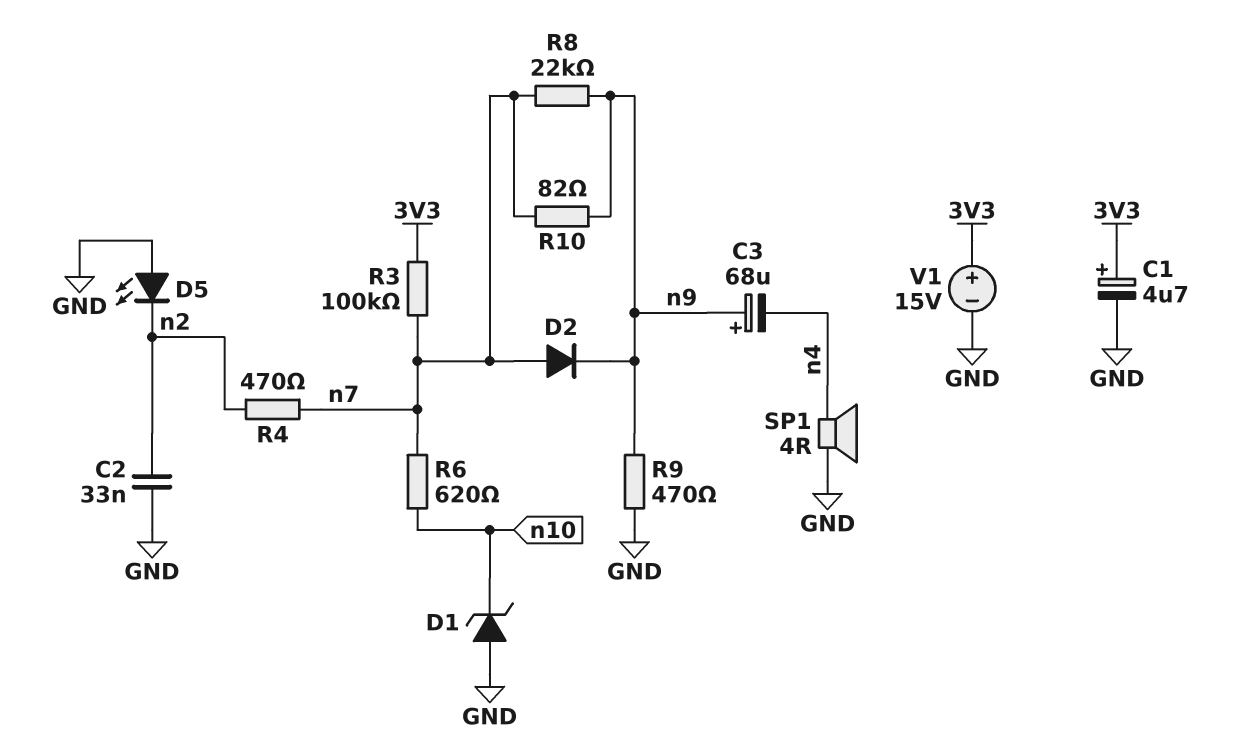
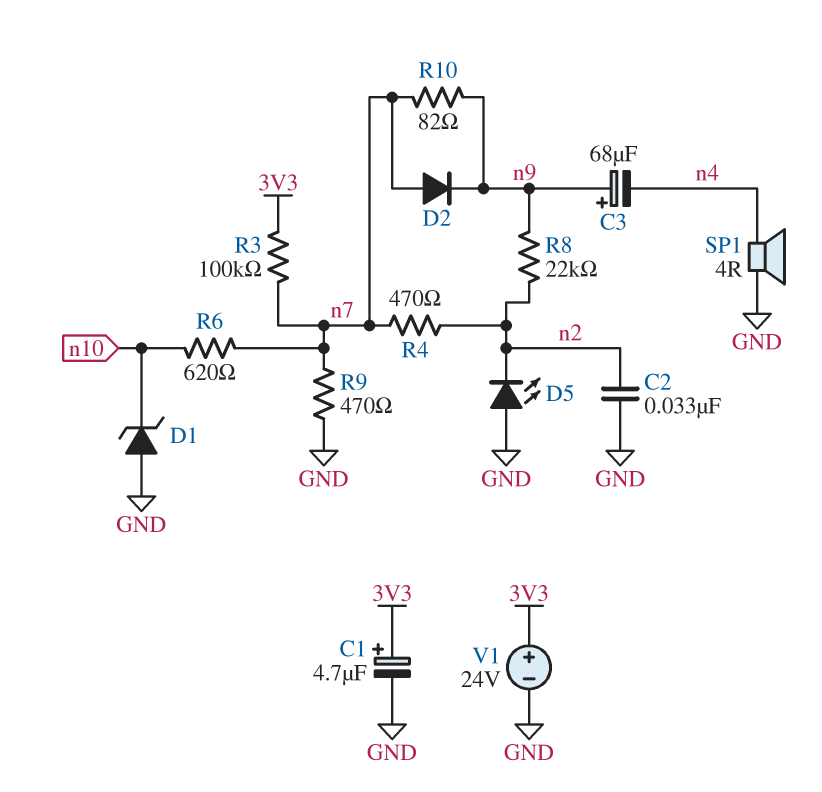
R8: 22k (n7, n9) -> 22k (n2, n9)
R9: 470 (GND, n9) -> 470 (GND, n7)
V1: 15V (plus 3V3, minus GND) -> 24V (plus 3V3, minus GND)

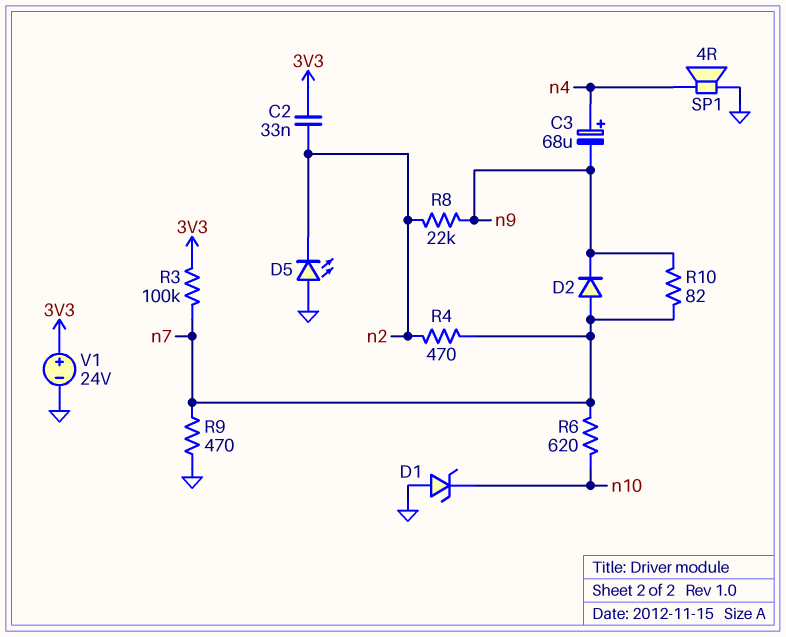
C1: 4.7uF (plus 3V3, minus GND) -> none
C2: 33nF (GND, n2) -> 33nF (3V3, n2)
C3: 68uF (plus n9, minus n4) -> 68uF (plus n4, minus n9)

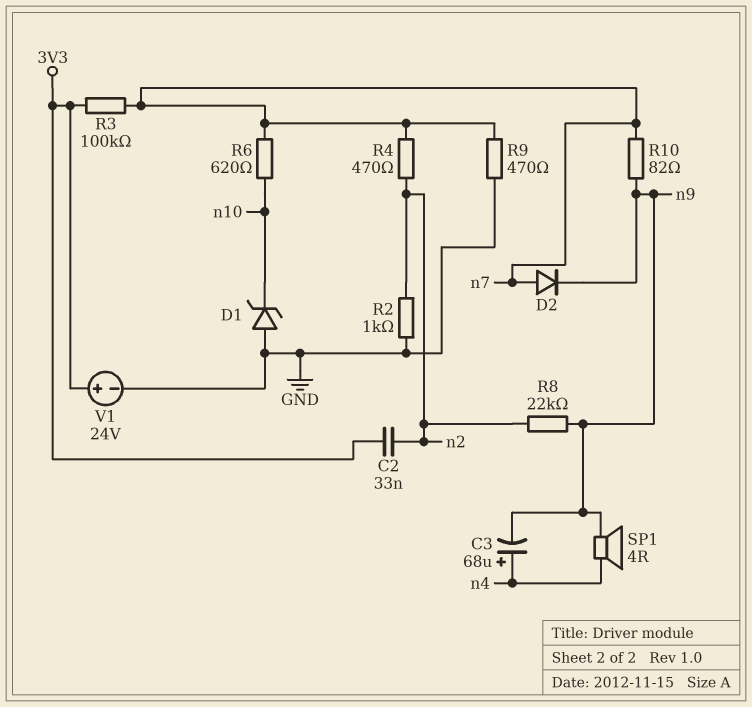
D5: LED (A GND, K n2) -> none
R2: none -> 1k (GND, n2)
SP1: speaker 4R (GND, n4) -> speaker 4R (n4, n9)

